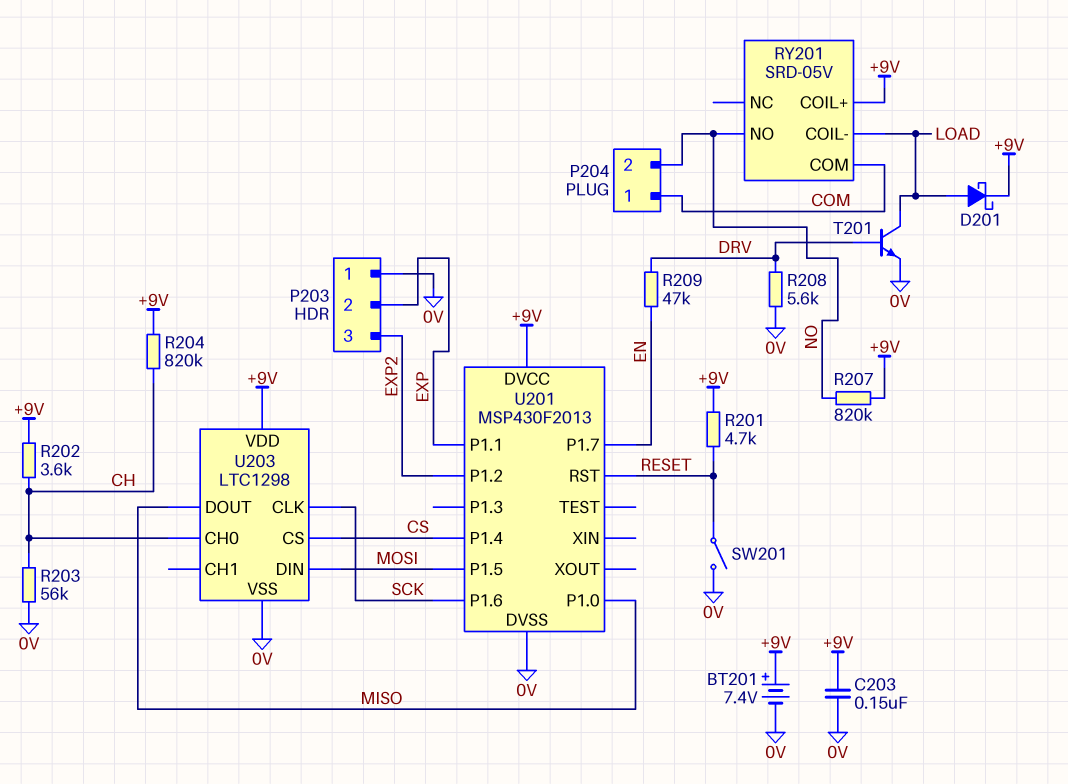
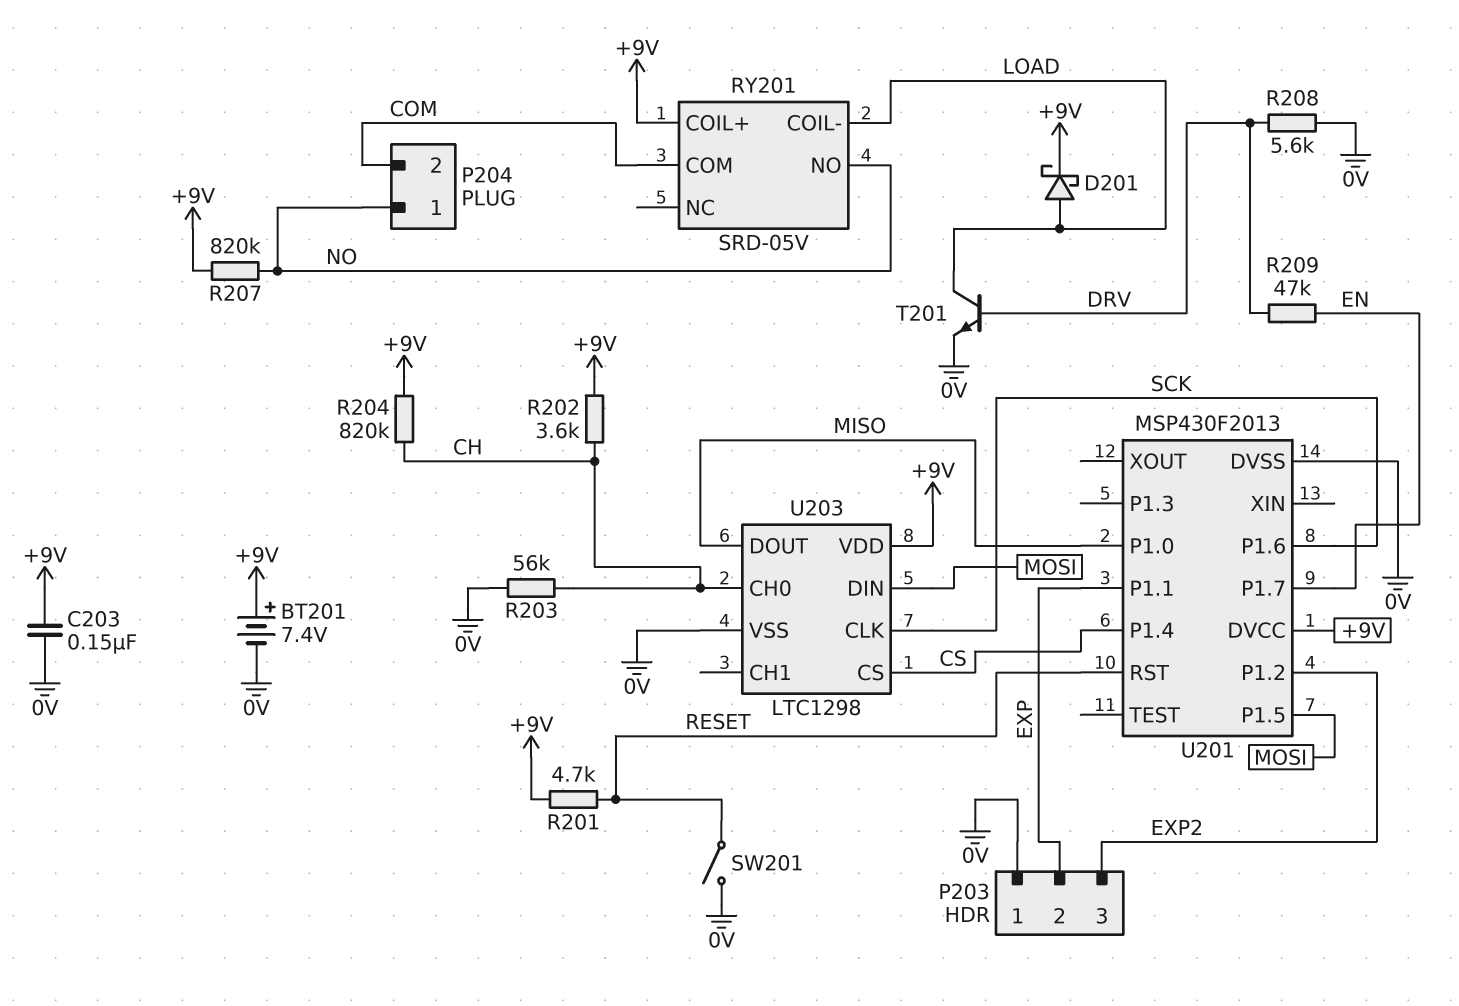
P204 pin 1: COM -> NO
P204 pin 2: NO -> COM

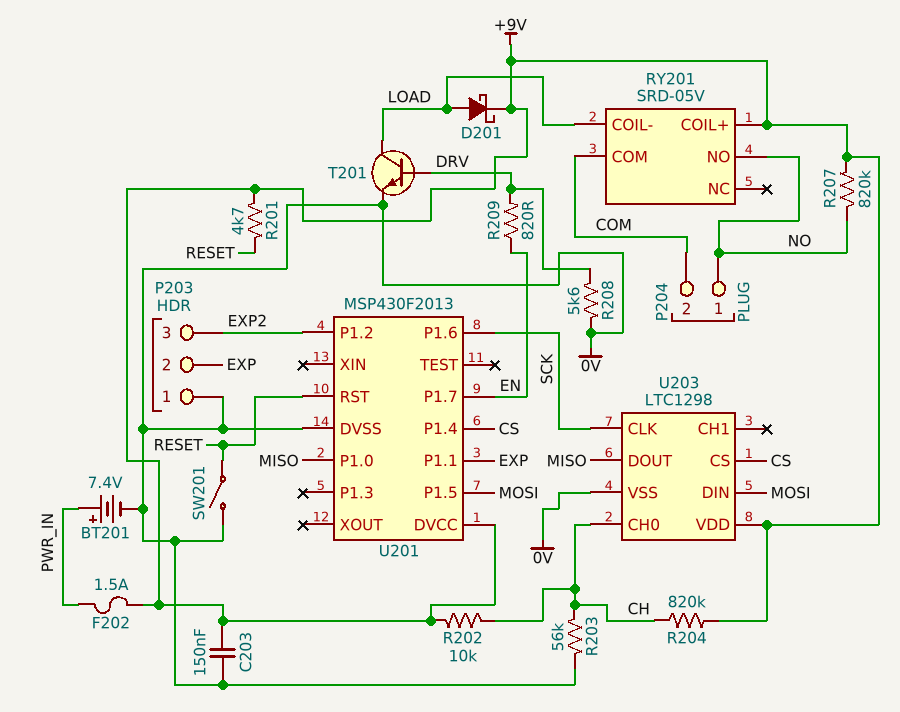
BT201: 7.4V (plus +9V, minus 0V) -> 7.4V (plus PWR_IN, minus 0V)
F202: none -> 1.5A (+9V, PWR_IN)
R202: 3.6k (+9V, CH) -> 10k (+9V, CH)
R209: 47k (DRV, EN) -> 820 (DRV, EN)

